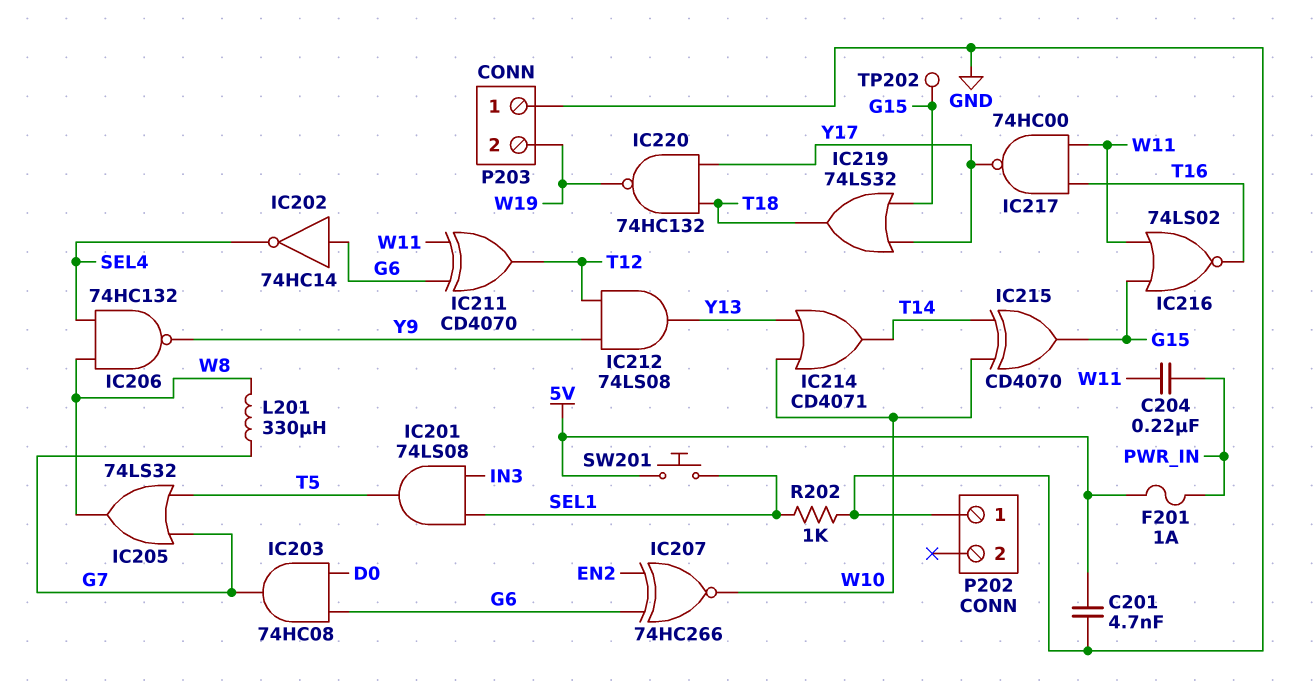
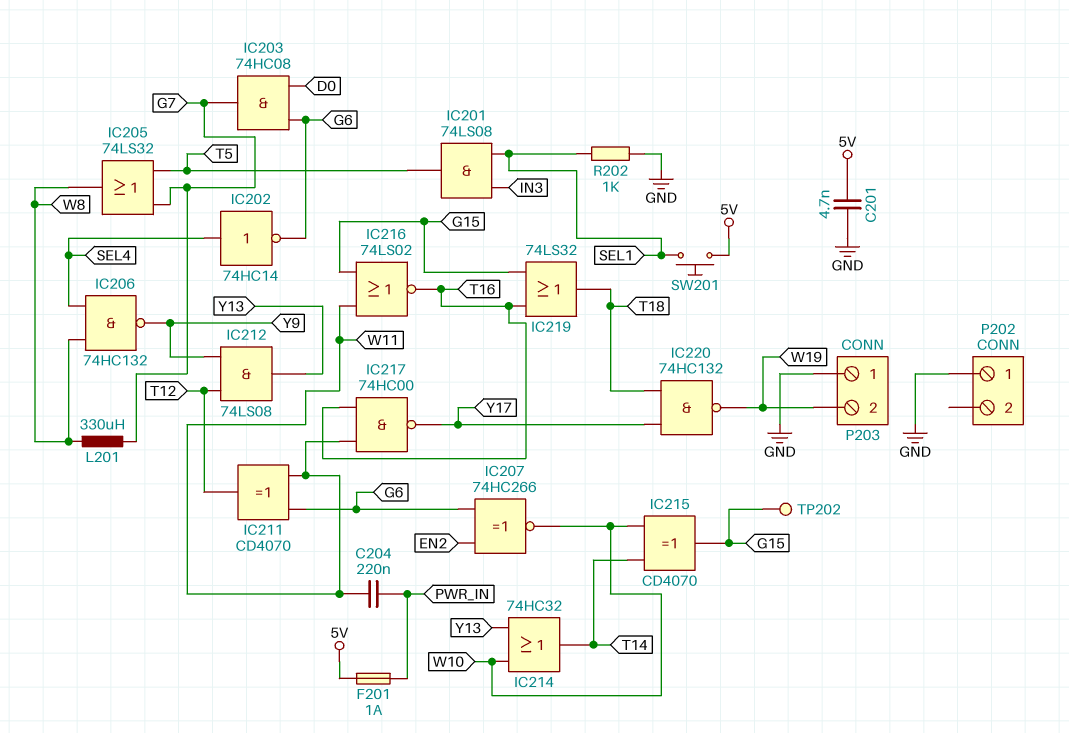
IC202: NOT 74HC14 (in G6, out SEL4) -> NOT 74HC14 (in SEL4, out G6)
IC214: OR CD4071 (in W10, in Y13, out T14) -> OR 74HC32 (in W10, in Y13, out T14)
IC219: OR 74LS32 (in G15, in Y17, out T18) -> OR 74LS32 (in G15, in T16, out T18)

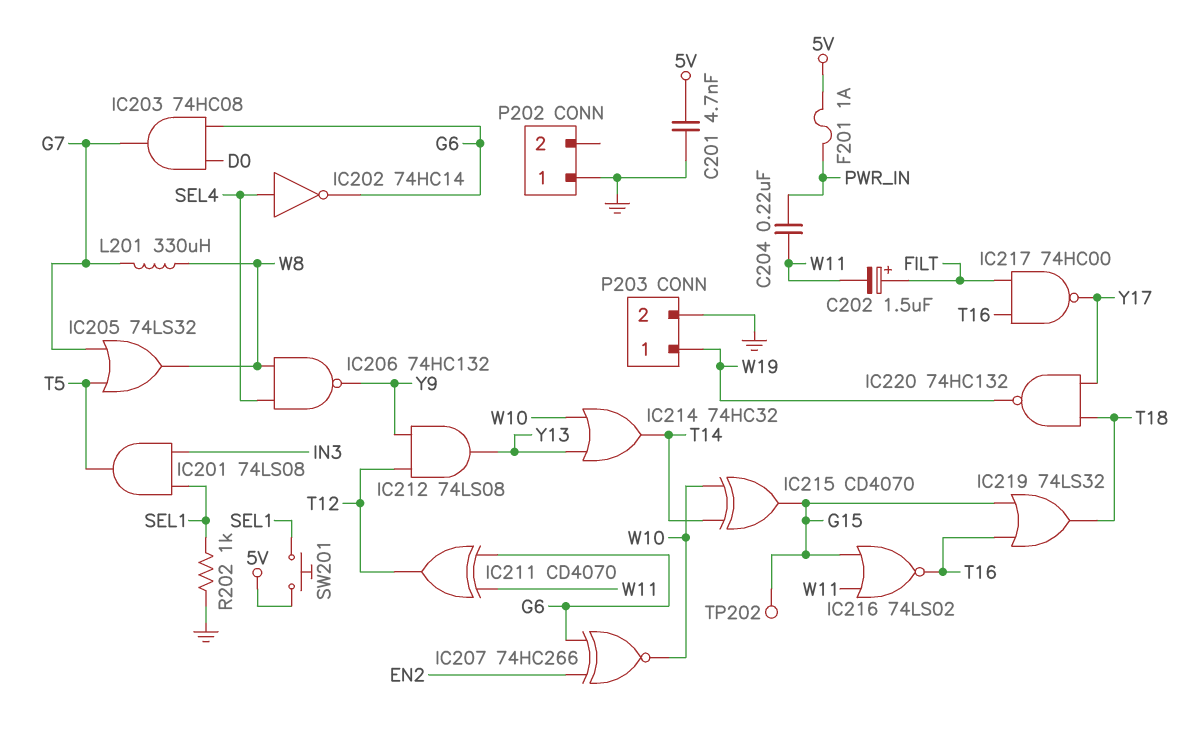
C202: none -> 1.5uF (plus FILT, minus W11)
IC217: NAND 74HC00 (in T16, in W11, out Y17) -> NAND 74HC00 (in FILT, in T16, out Y17)
P203 pin 1: GND -> W19
P203 pin 2: W19 -> GND

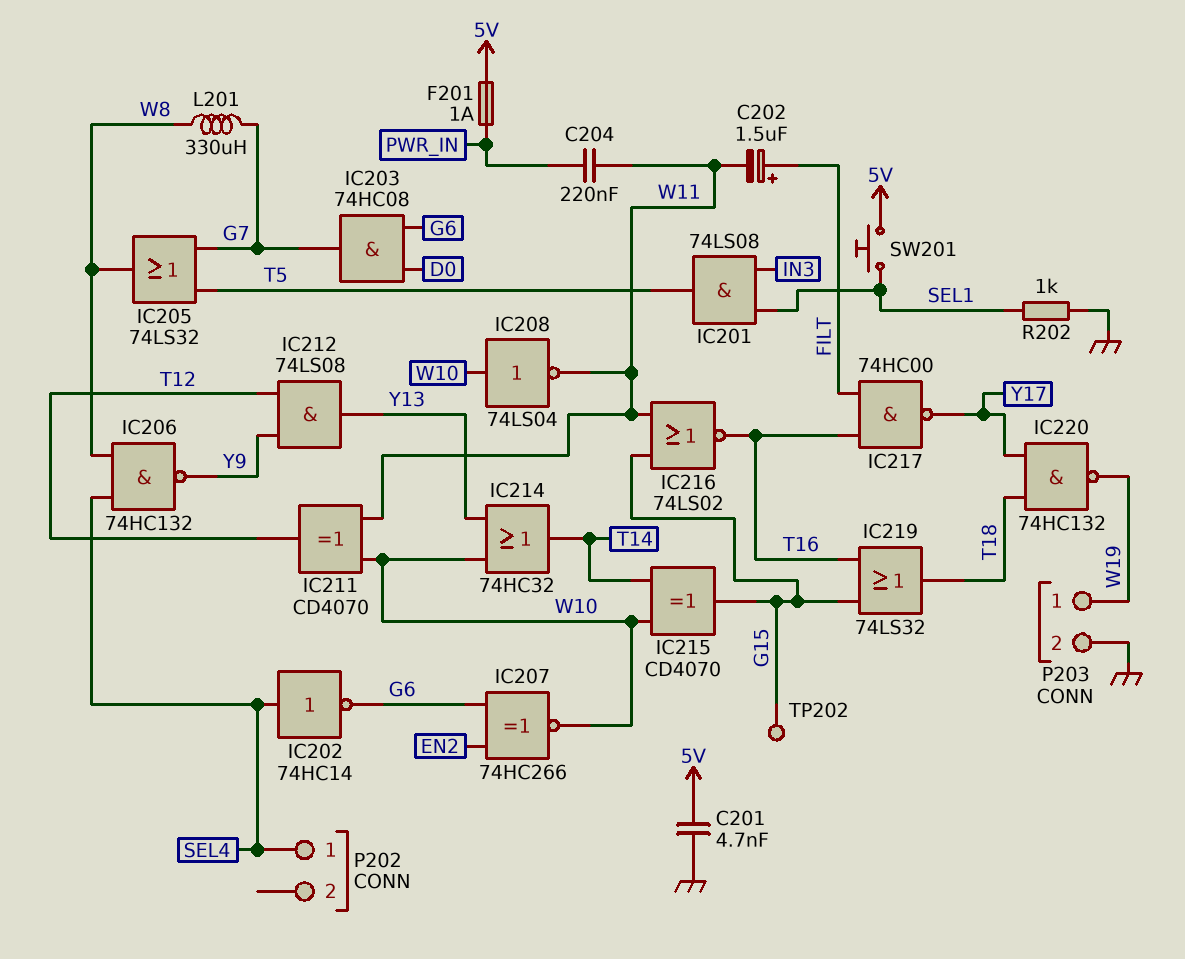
IC208: none -> NOT 74LS04 (in W10, out W11)
IC211: XOR CD4070 (in G6, in W11, out T12) -> XOR CD4070 (in W10, in W11, out T12)
P202 pin 1: GND -> SEL4

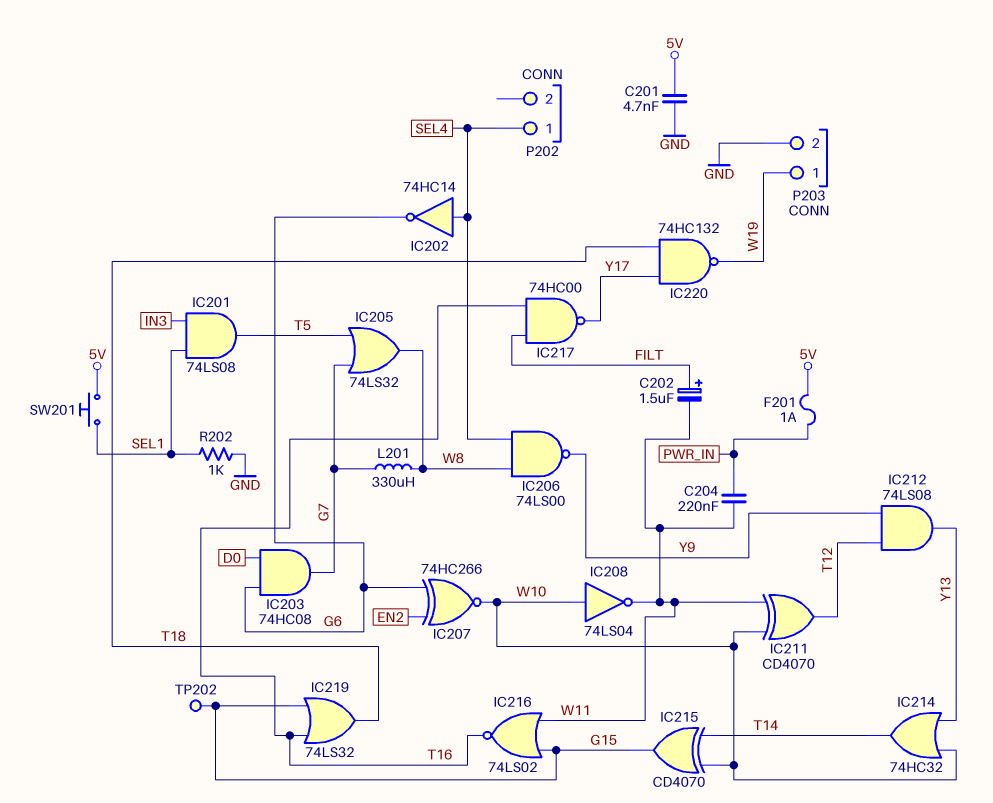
IC206: NAND 74HC132 (in SEL4, in W8, out Y9) -> NAND 74LS00 (in SEL4, in W8, out Y9)

